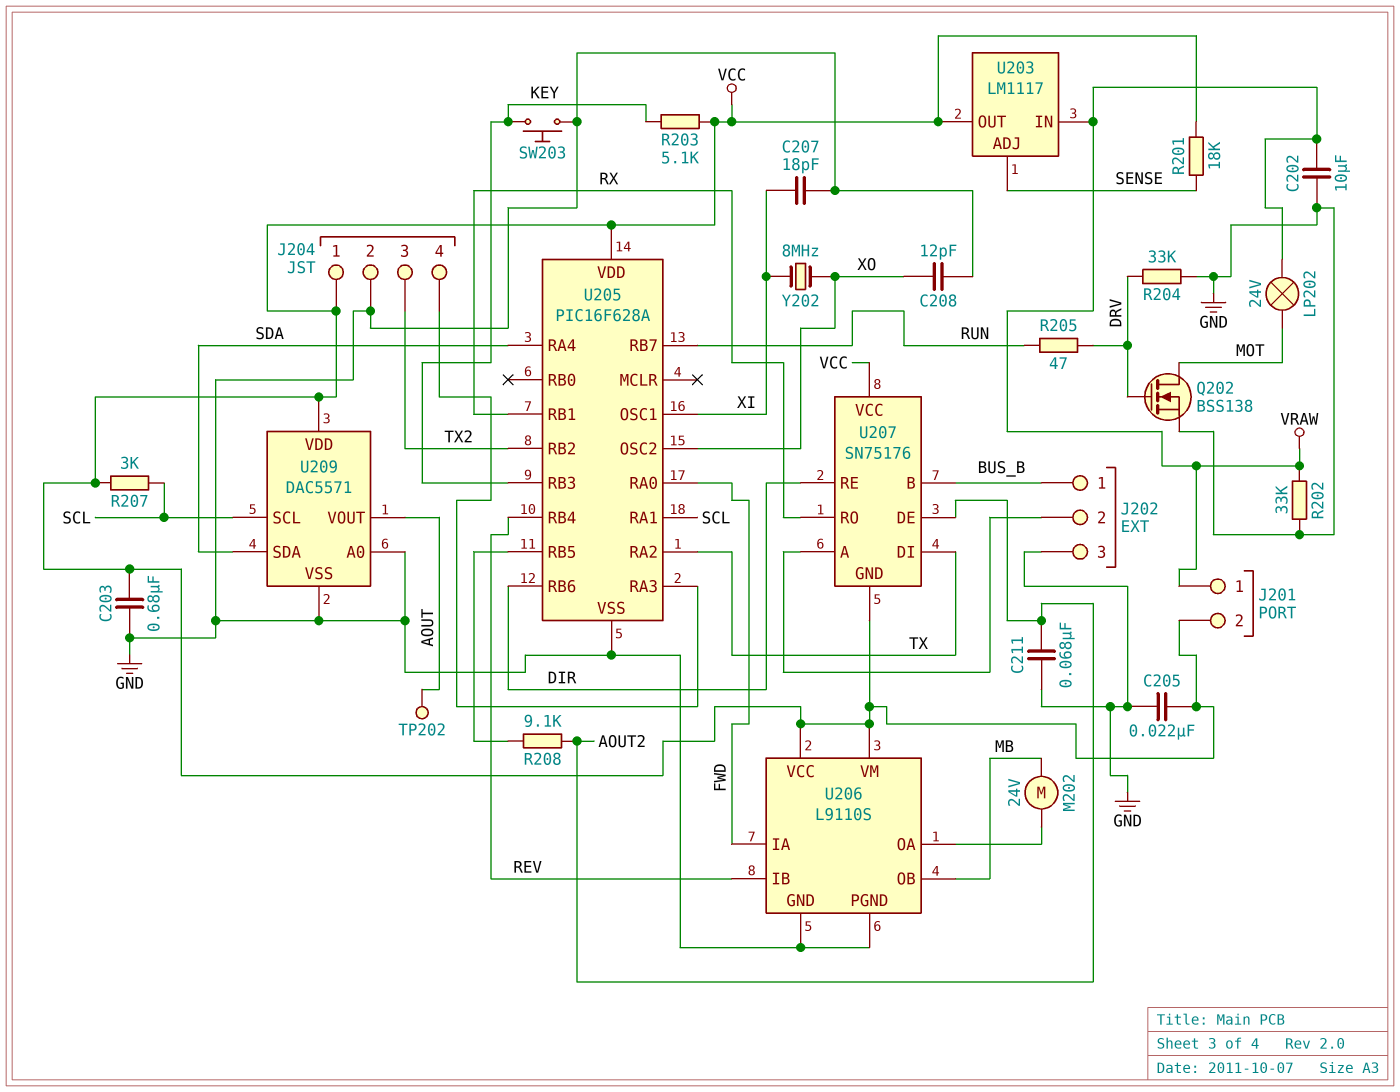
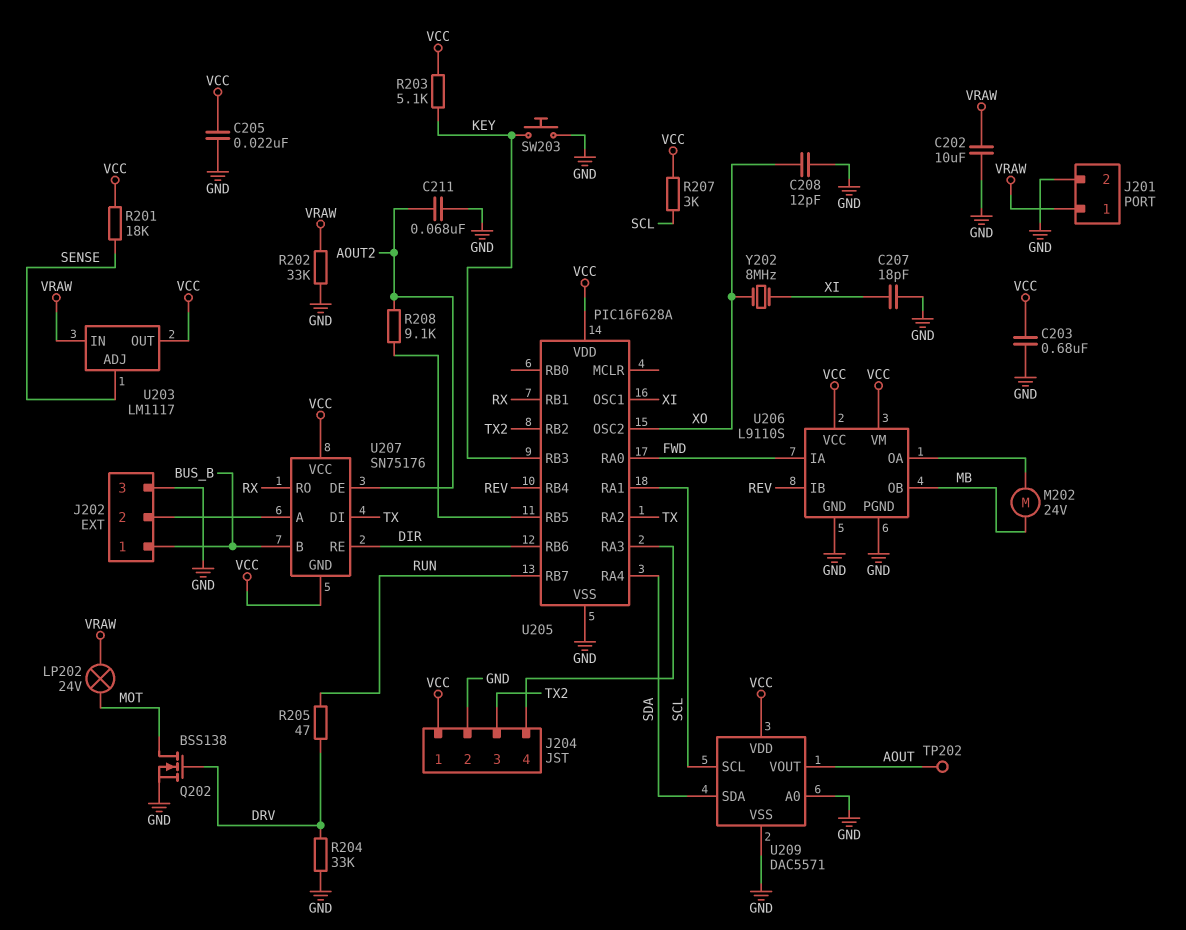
J201 pin 2: VCC -> GND

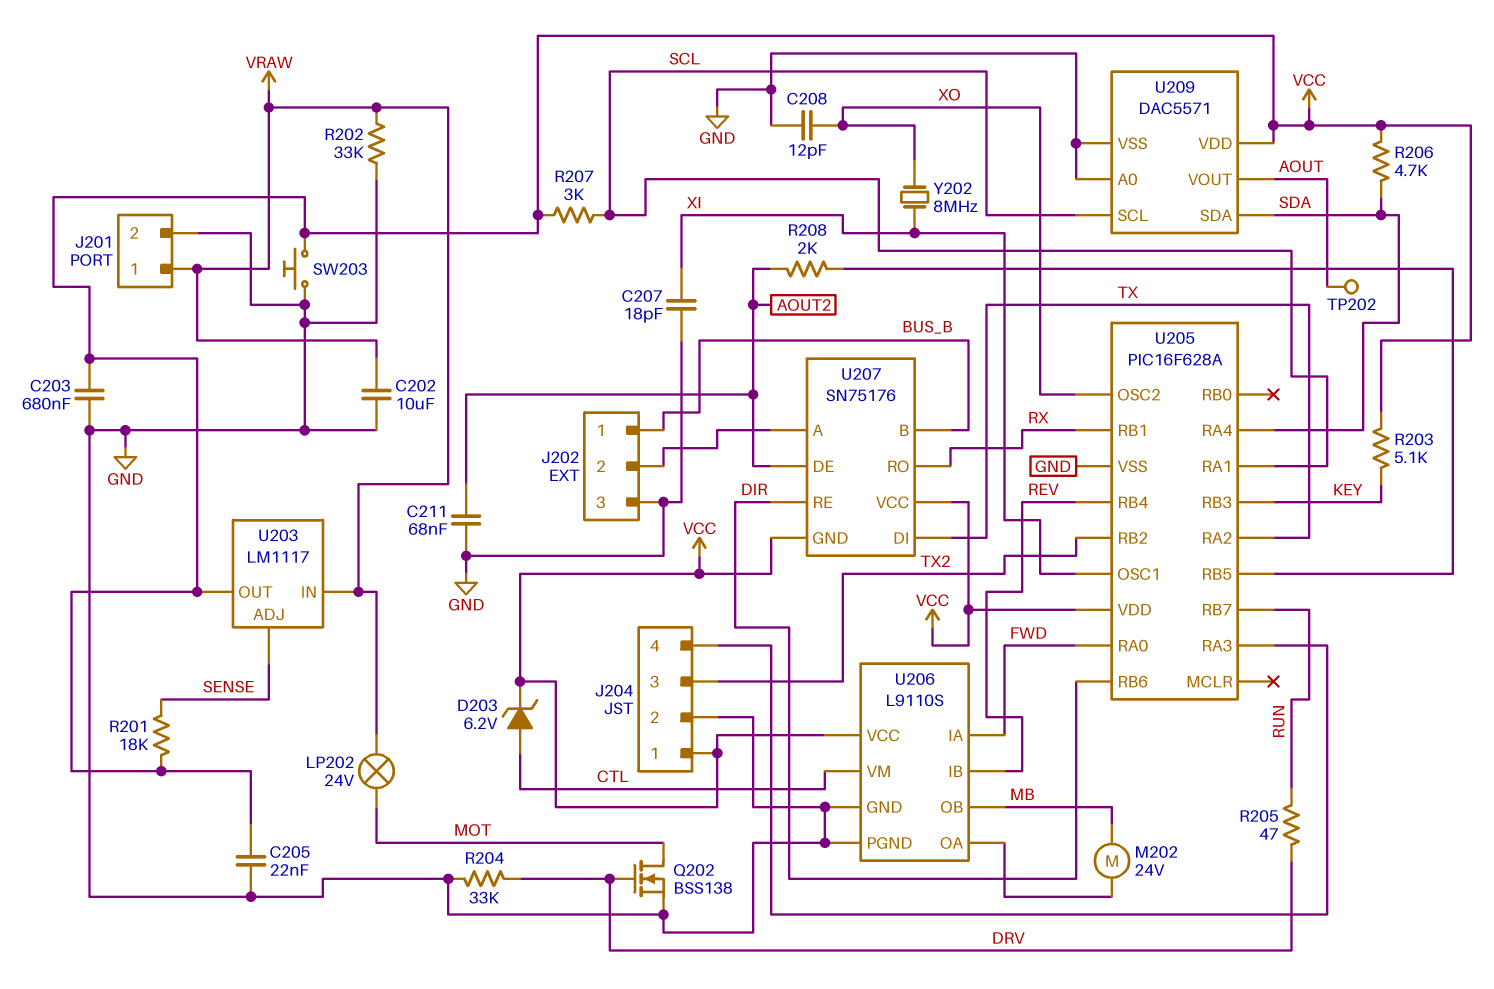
D203: none -> zener 6.2V (A CTL, K VCC)
R206: none -> 4.7k (SDA, VCC)
R208: 9.1k (AOUT2, U205/RB5) -> 2k (AOUT2, U205/RB5)
SW203: button (GND, KEY) -> button (GND, VCC)
U206 pin VM: VCC -> CTL

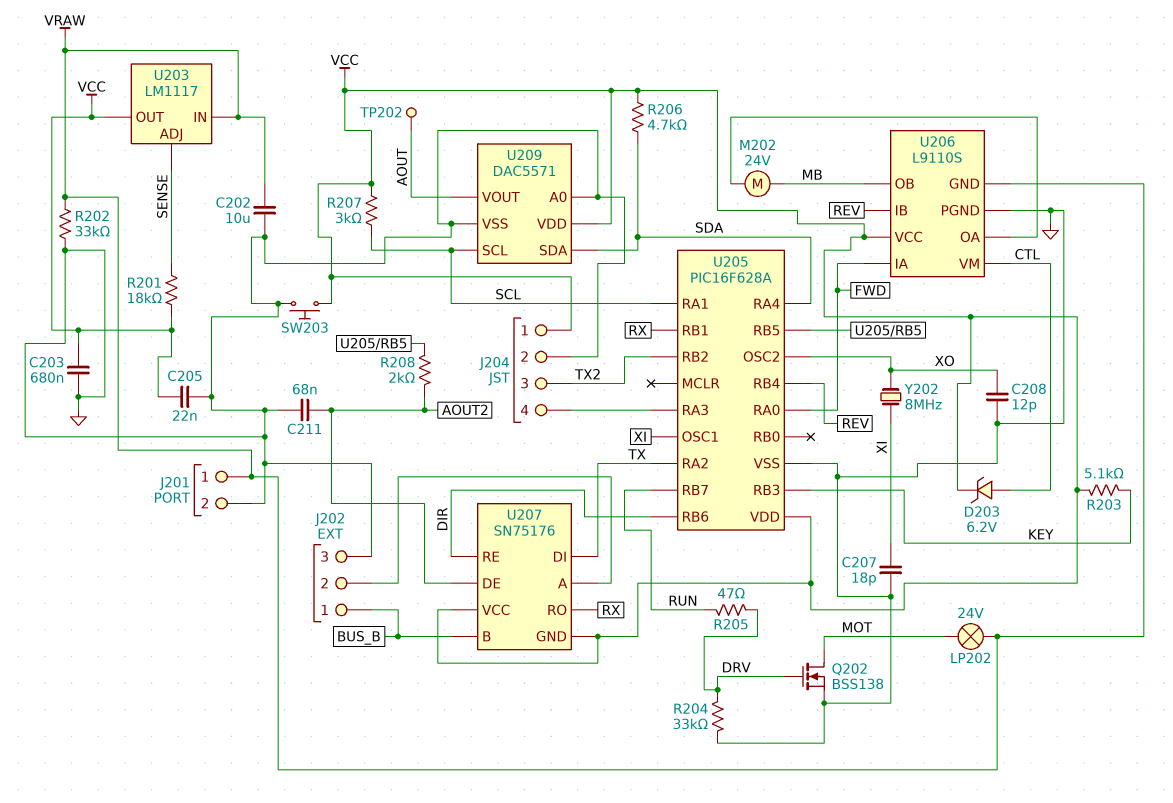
U206 pin GND: GND -> VRAW

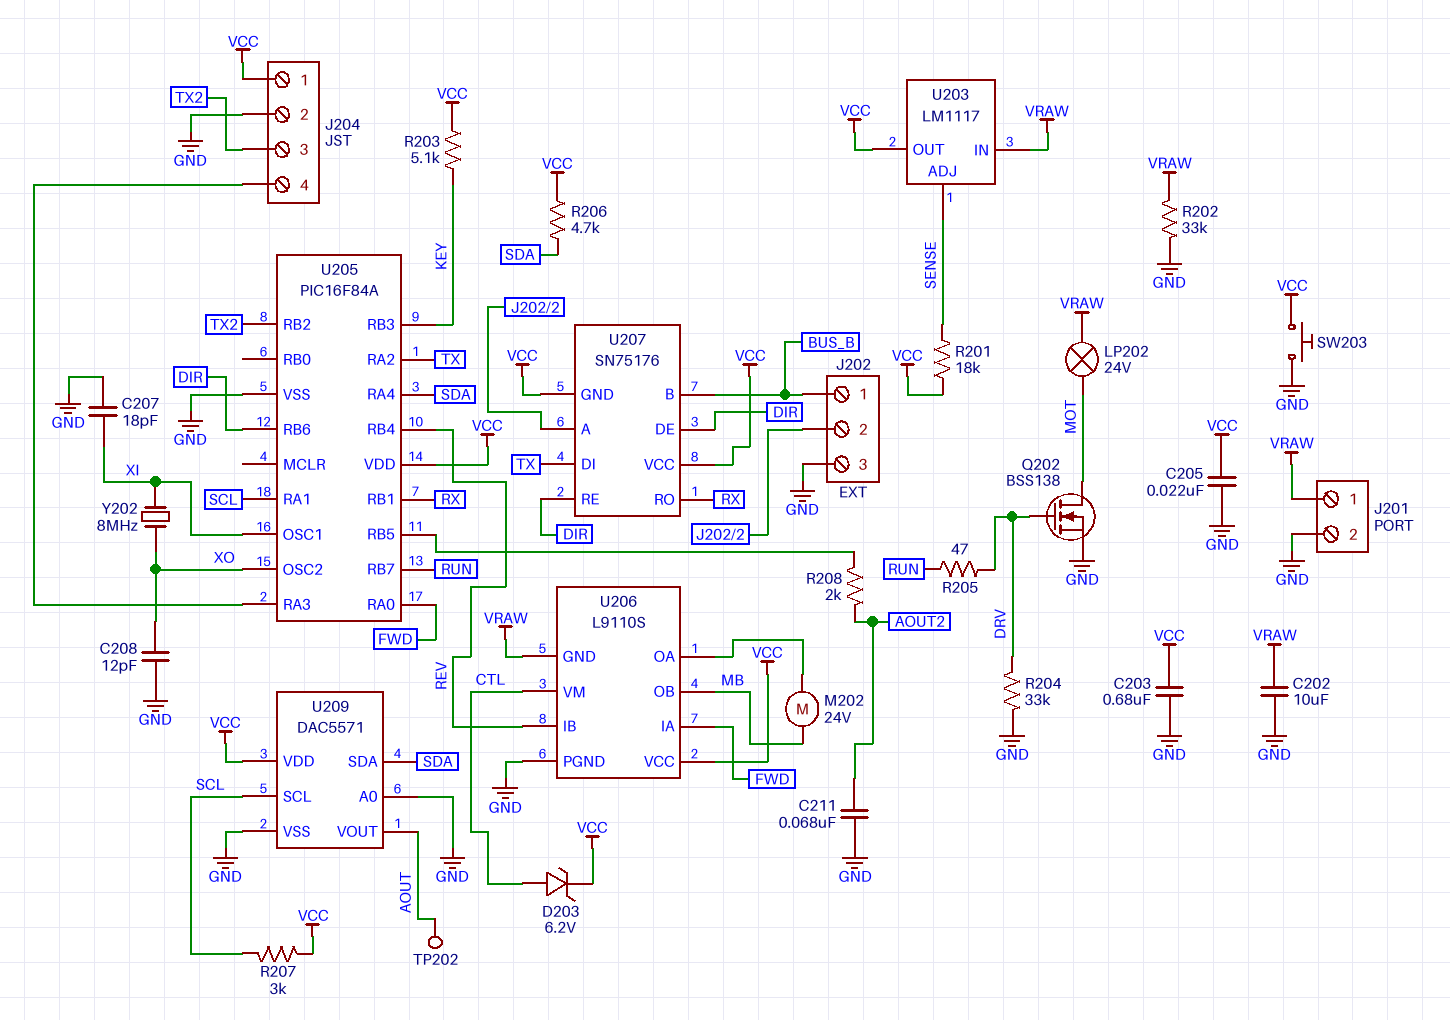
U205: PIC16F628A -> PIC16F84A
U207 pin DE: AOUT2 -> DIR

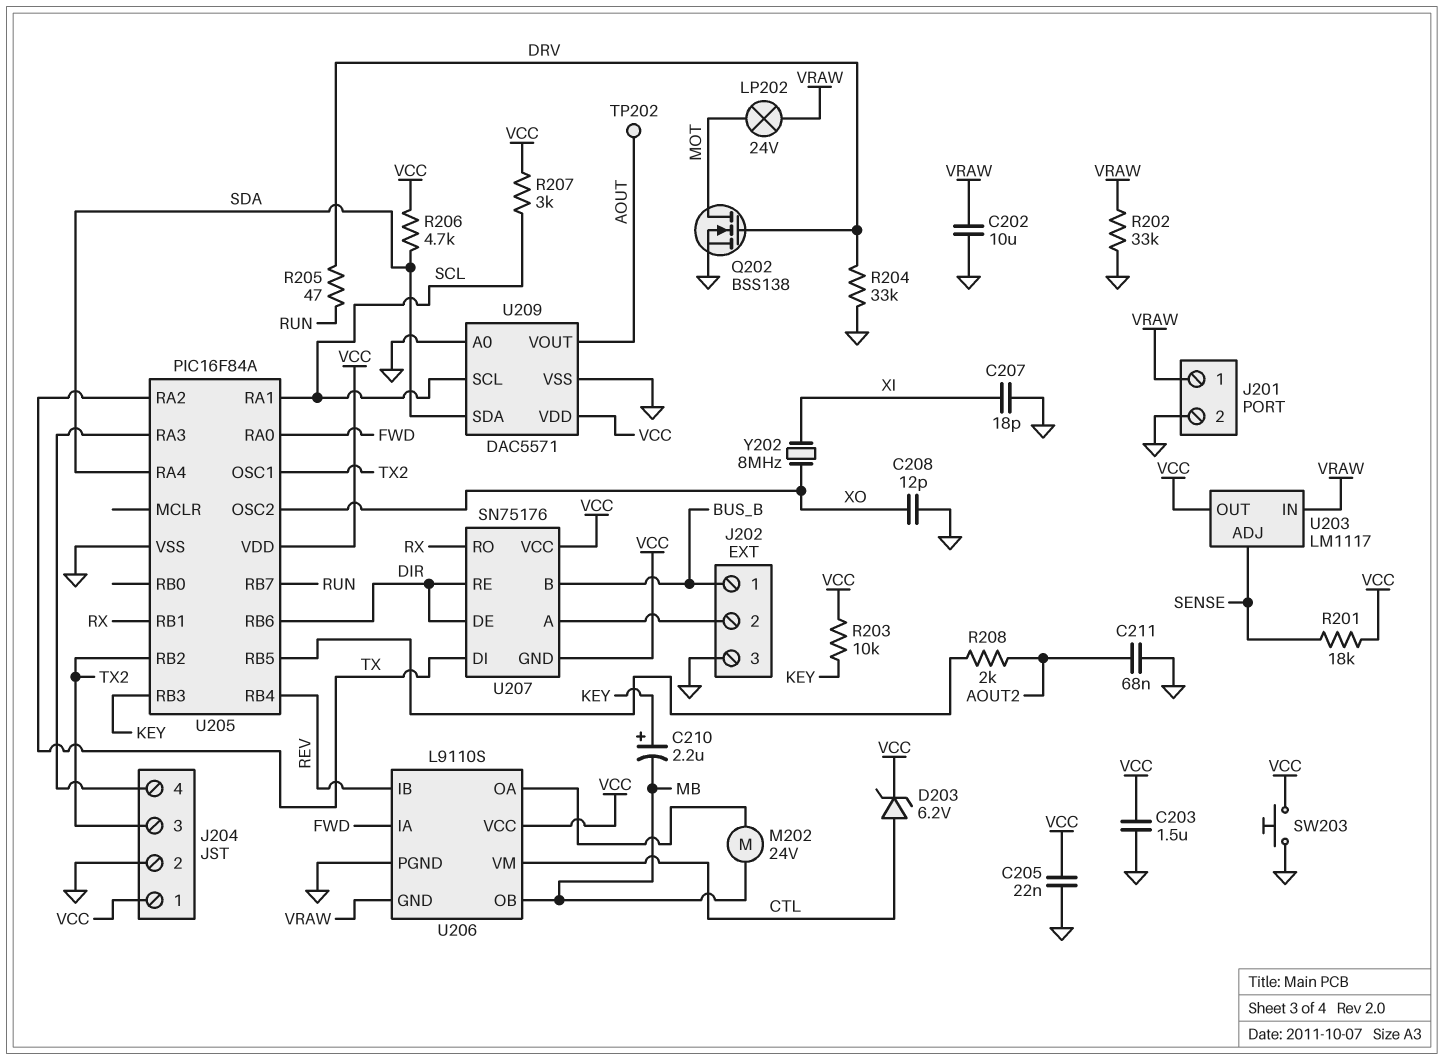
C203: 680nF (GND, VCC) -> 1.5uF (GND, VCC)
C210: none -> 2.2uF (plus KEY, minus MB)
R203: 5.1k (KEY, VCC) -> 10k (KEY, VCC)
U205 pin OSC1: XI -> TX2

